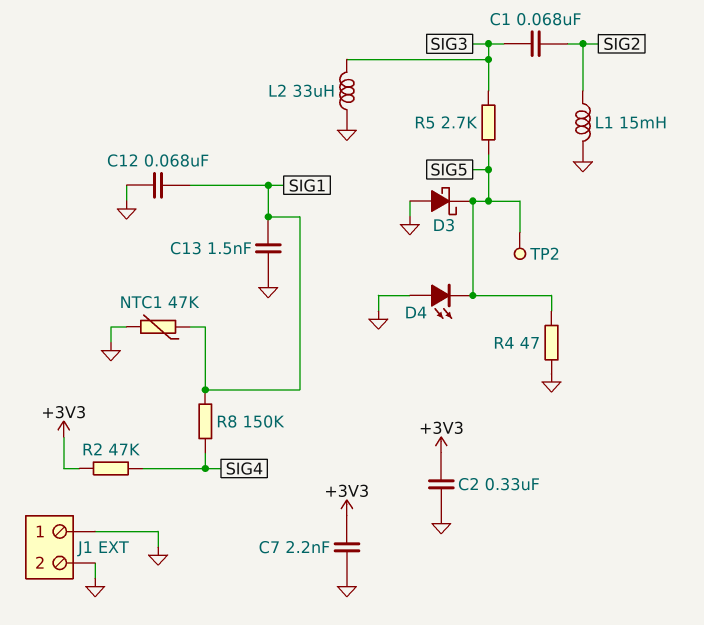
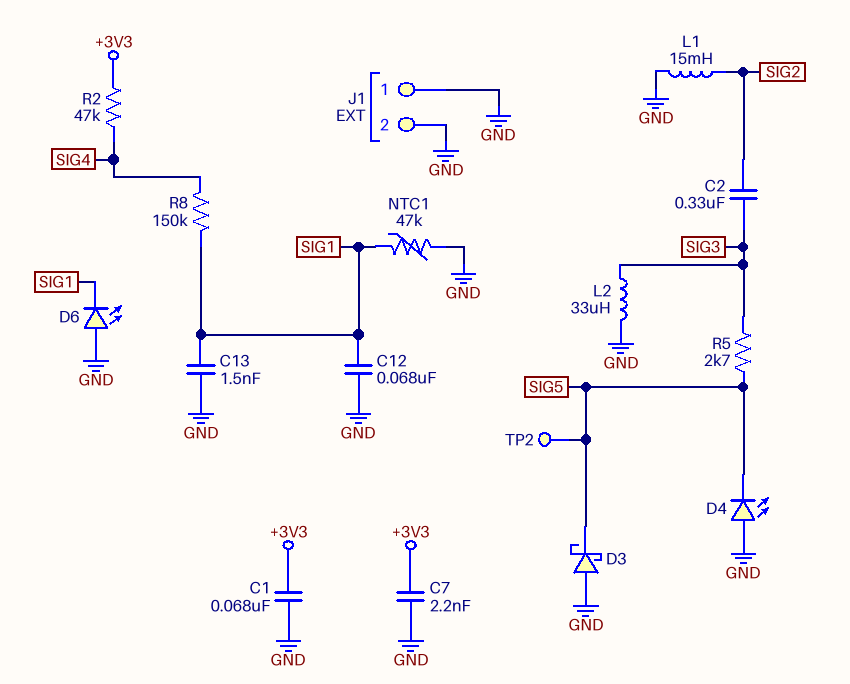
C1: 68nF (SIG2, SIG3) -> 68nF (+3V3, GND)
C2: 330nF (+3V3, GND) -> 330nF (SIG2, SIG3)
D6: none -> LED (A GND, K SIG1)
R4: 47 (GND, SIG5) -> none

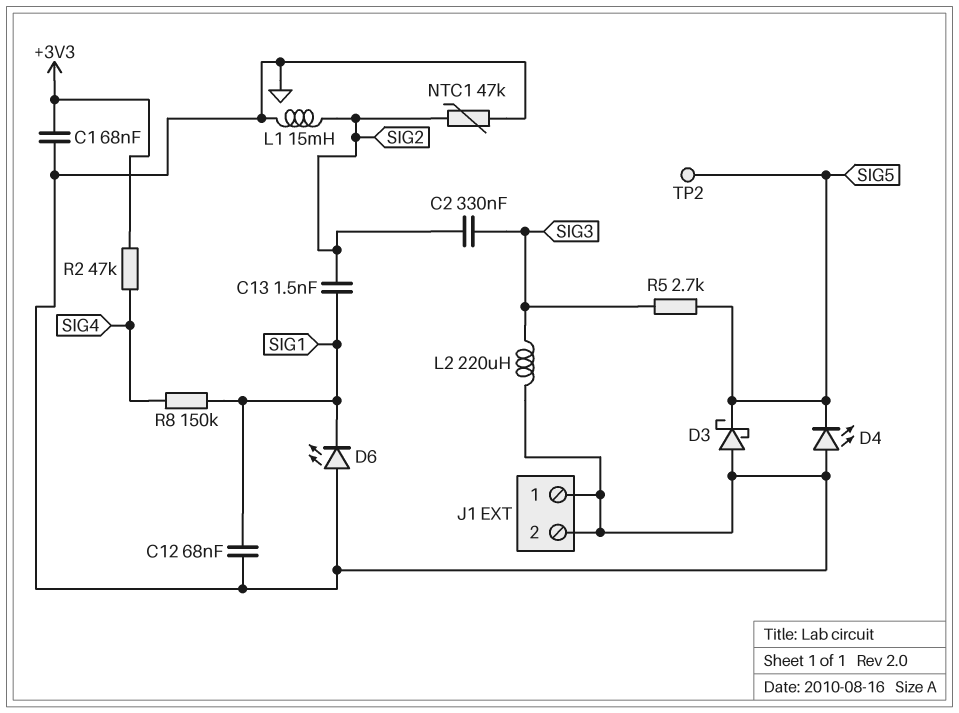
C7: 2.2nF (+3V3, GND) -> none
C13: 1.5nF (GND, SIG1) -> 1.5nF (SIG1, SIG2)
L2: 33uH (GND, SIG3) -> 220uH (GND, SIG3)
NTC1: 47k (GND, SIG1) -> 47k (GND, SIG2)

